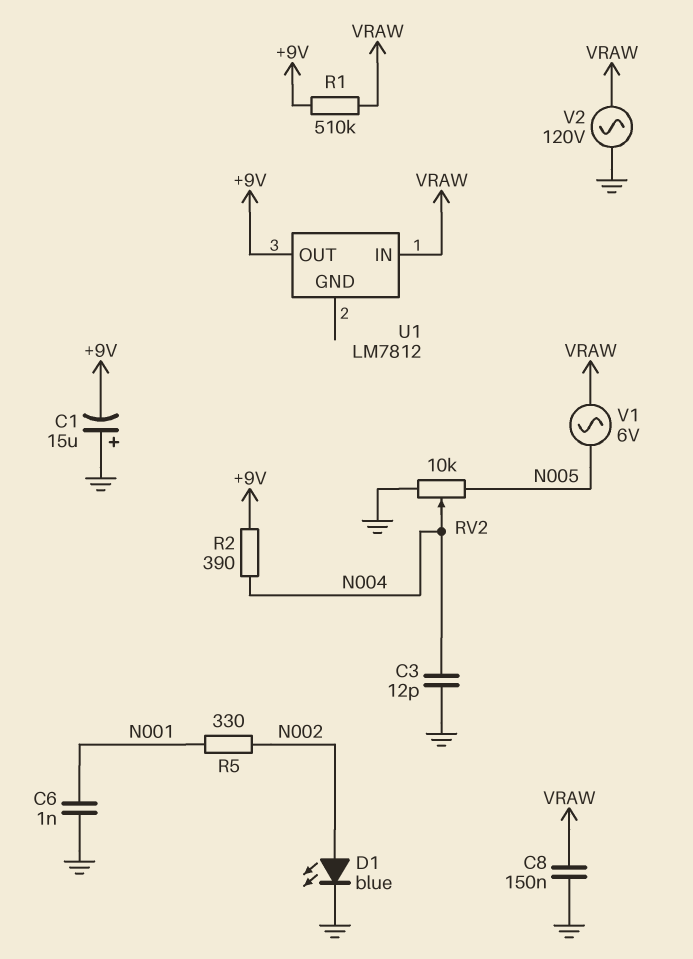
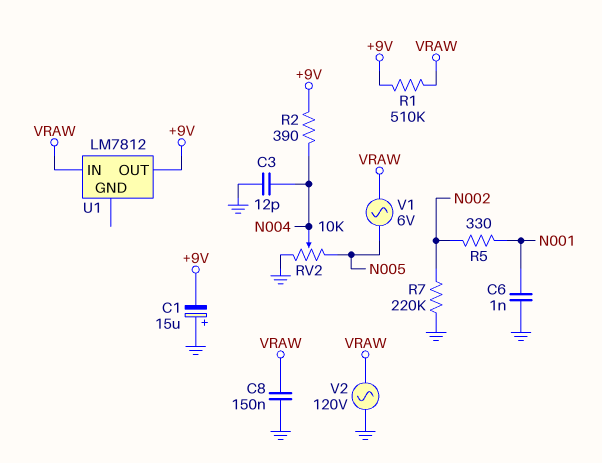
D1: LED blue (A N002, K GND) -> none
R7: none -> 220k (GND, N002)

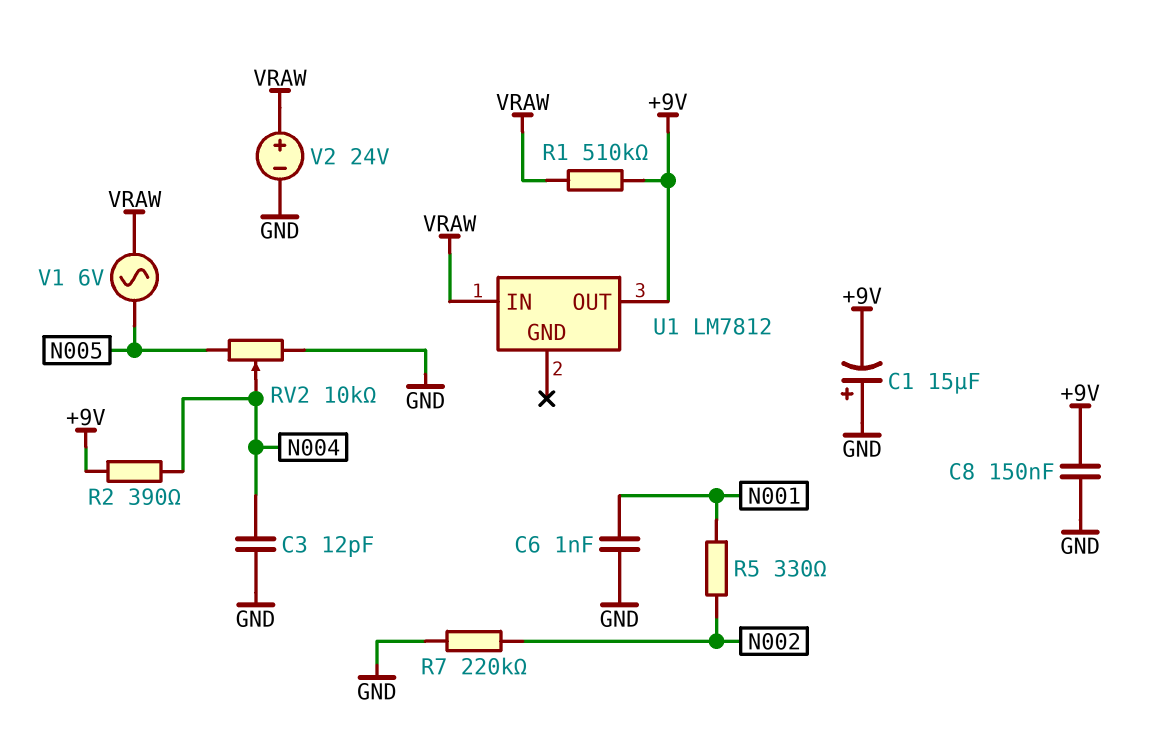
C8: 150nF (GND, VRAW) -> 150nF (+9V, GND)
V2: AC 120V (GND, VRAW) -> 24V (plus VRAW, minus GND)

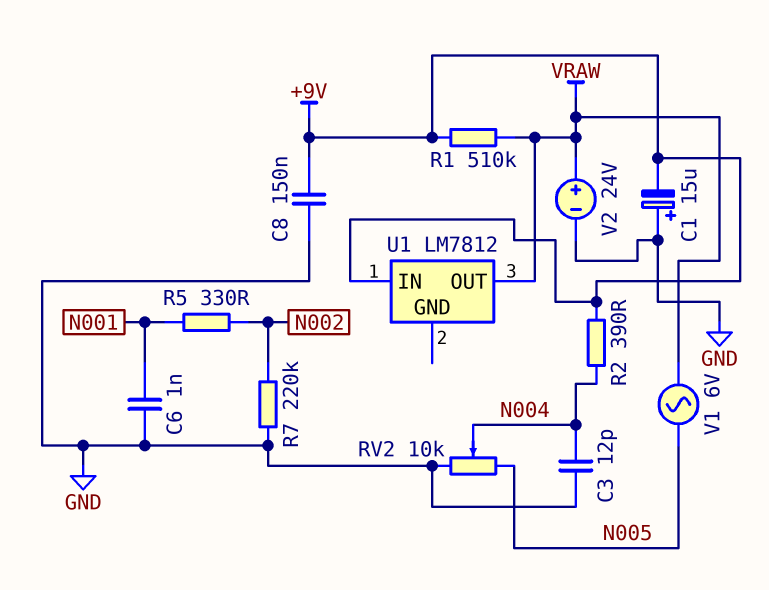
U1 pin IN: VRAW -> +9V
U1 pin OUT: +9V -> VRAW

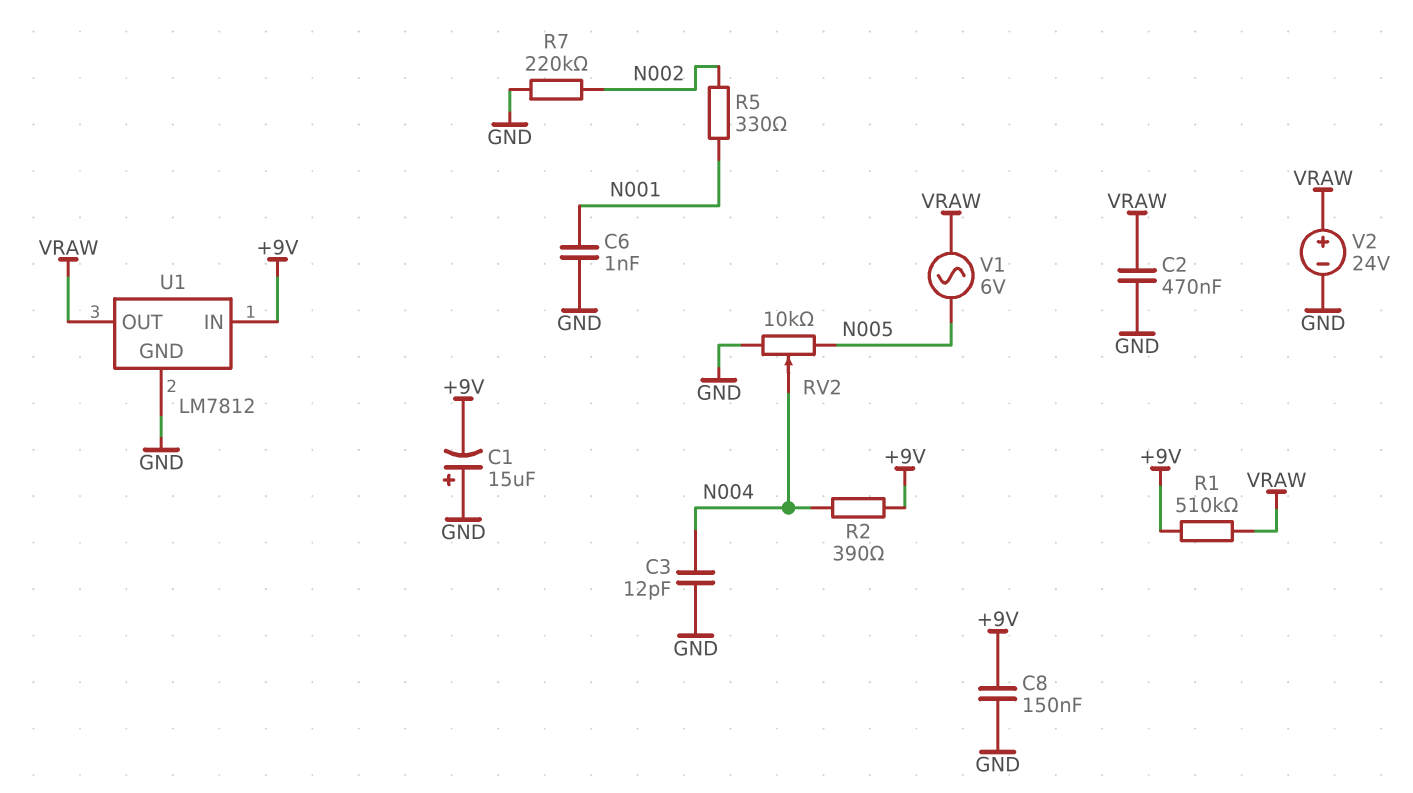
C2: none -> 470nF (GND, VRAW)
U1 pin GND: none -> GND

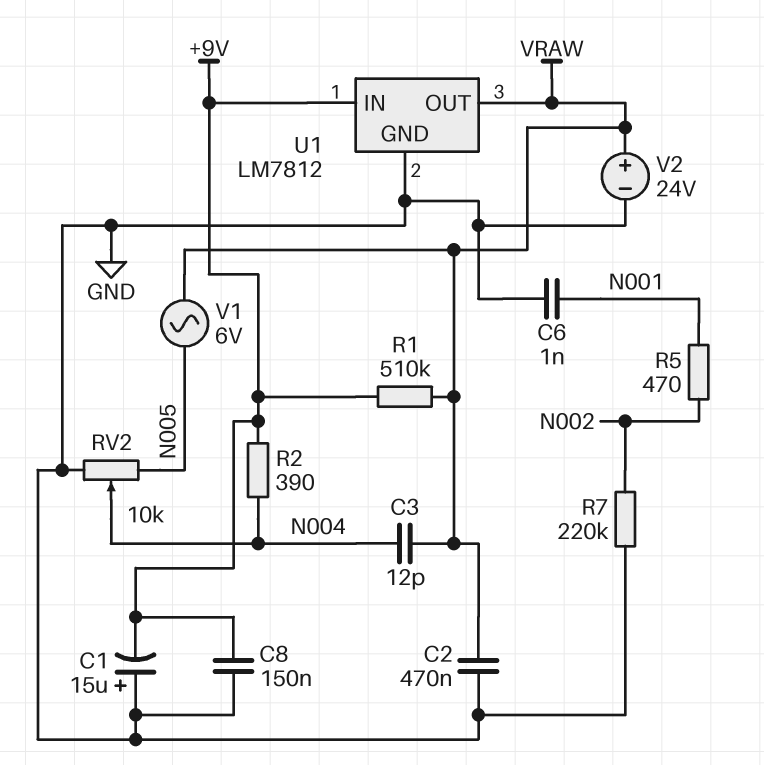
C3: 12pF (GND, N004) -> 12pF (N004, VRAW)
R5: 330 (N001, N002) -> 470 (N001, N002)

